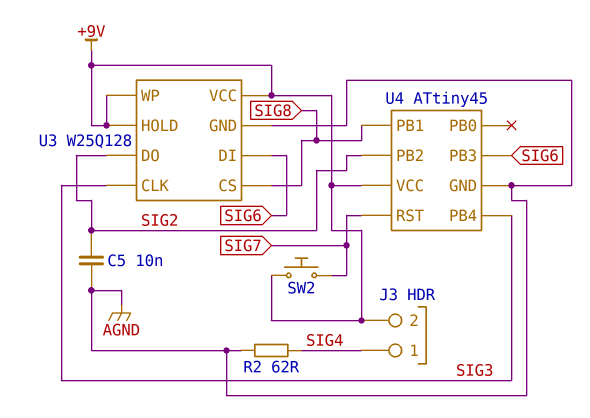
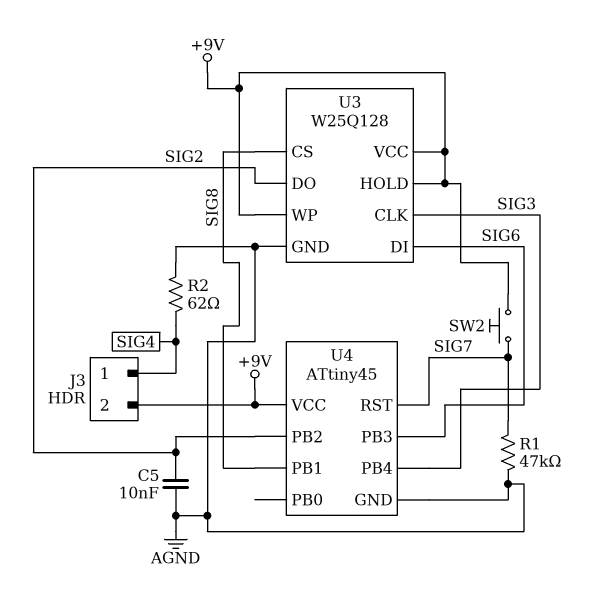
R1: none -> 47k (AGND, SIG7)

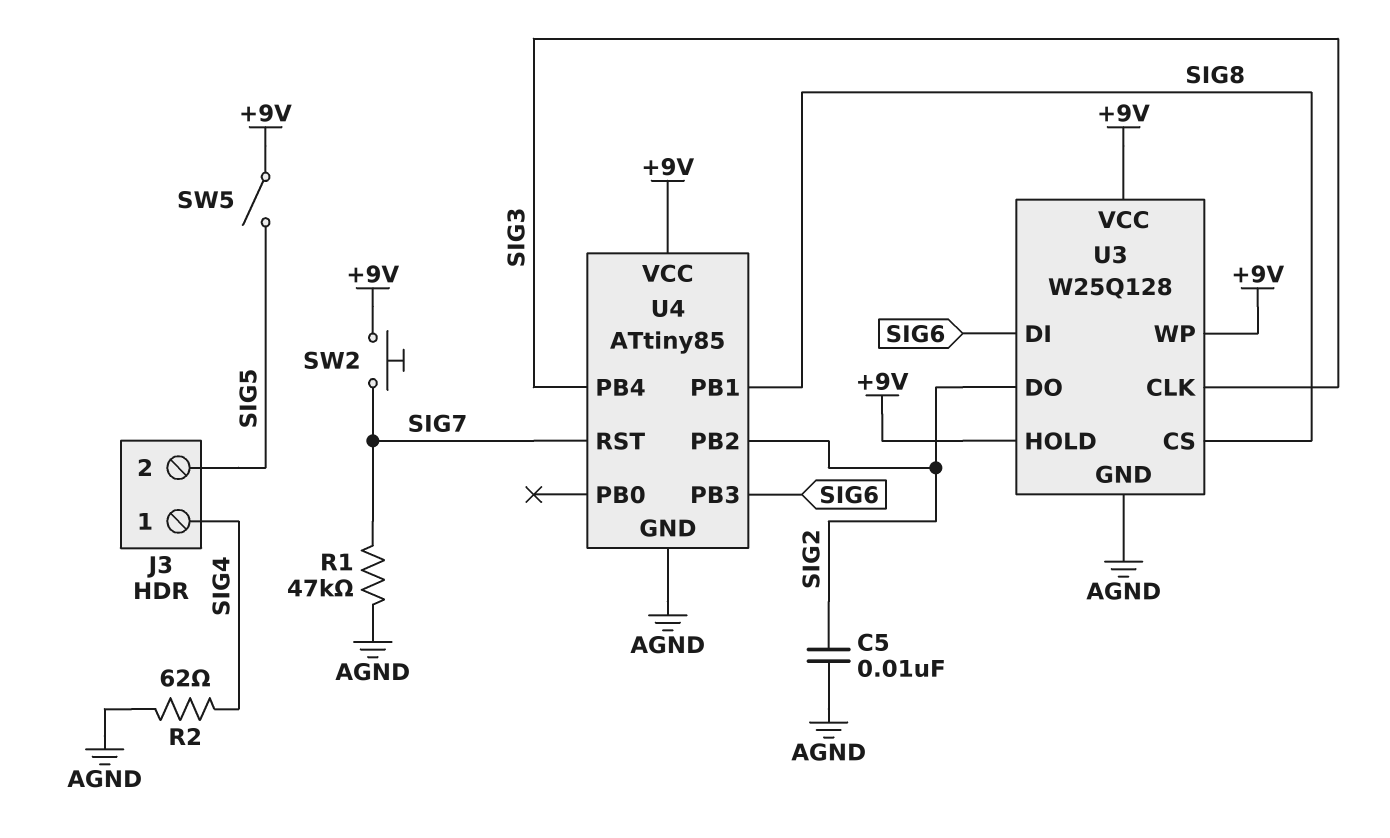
J3 pin 2: +9V -> SIG5
SW5: none -> switch (+9V, SIG5)
U4: ATtiny45 -> ATtiny85

